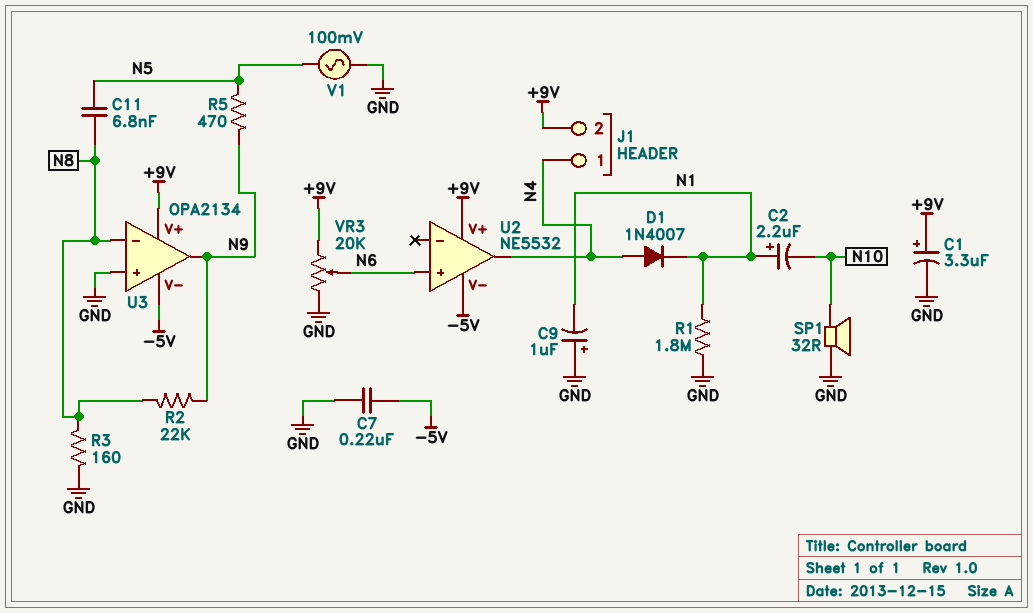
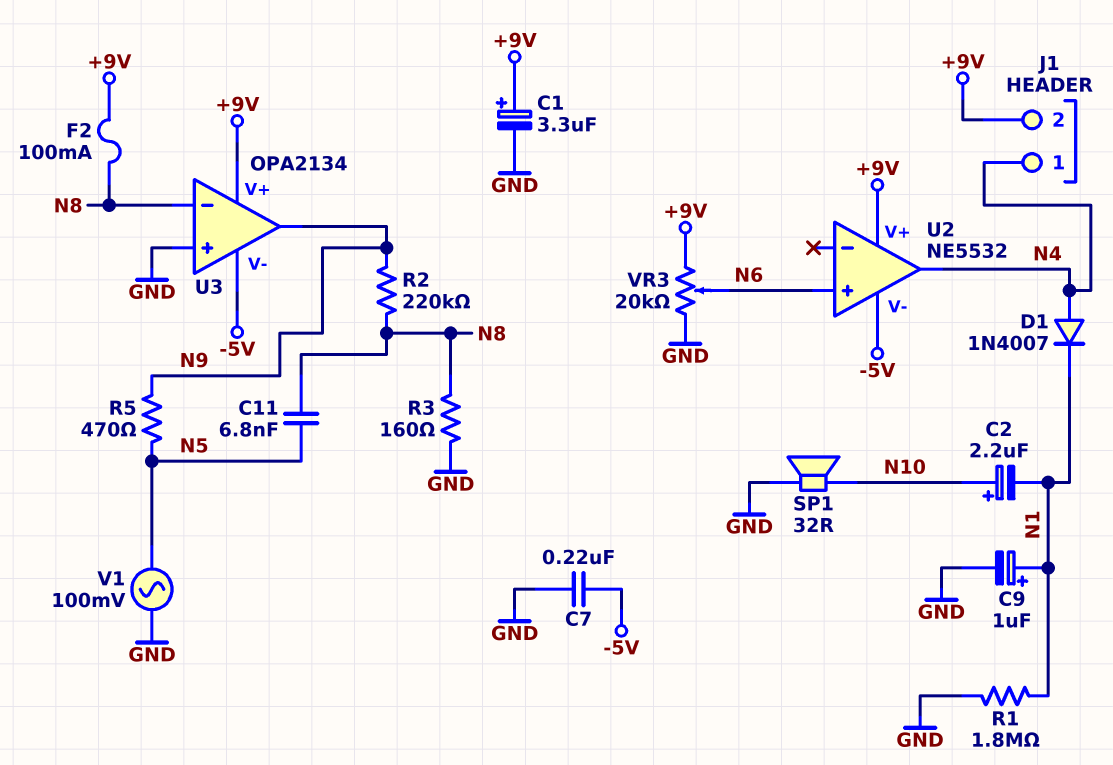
C2: 2.2uF (plus N1, minus N10) -> 2.2uF (plus N10, minus N1)
C9: 1uF (plus GND, minus N1) -> 1uF (plus N1, minus GND)
F2: none -> 100mA (+9V, N8)
R2: 22k (N8, N9) -> 220k (N8, N9)

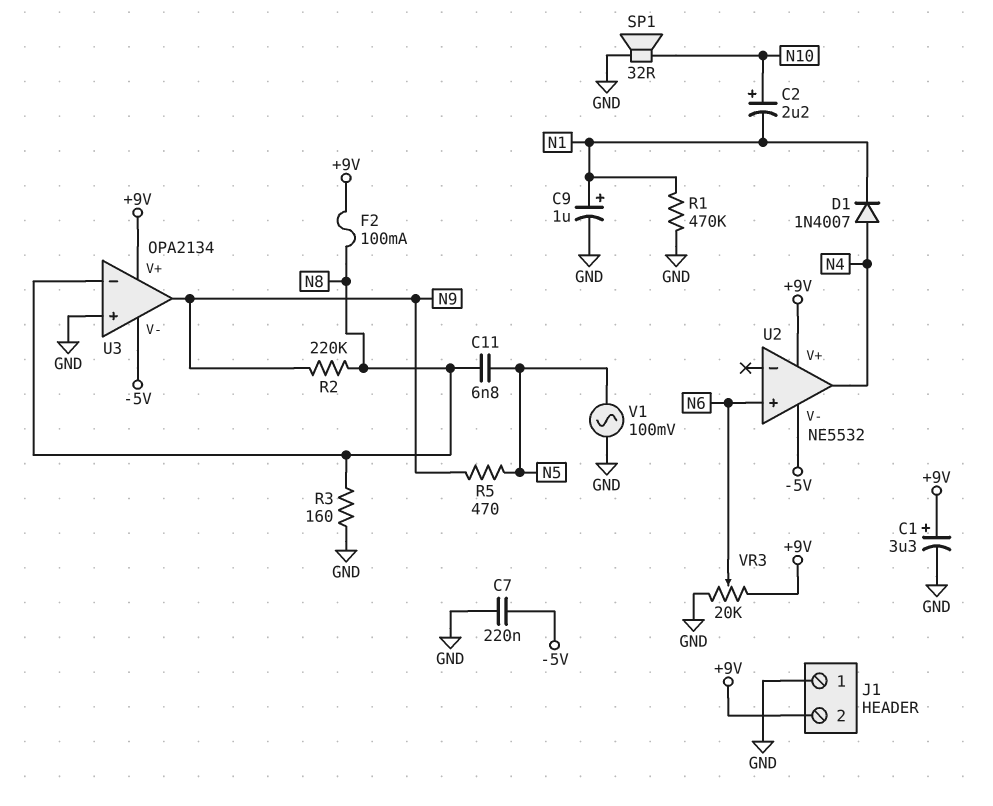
J1 pin 1: N4 -> GND
R1: 1.8M (GND, N1) -> 470k (GND, N1)

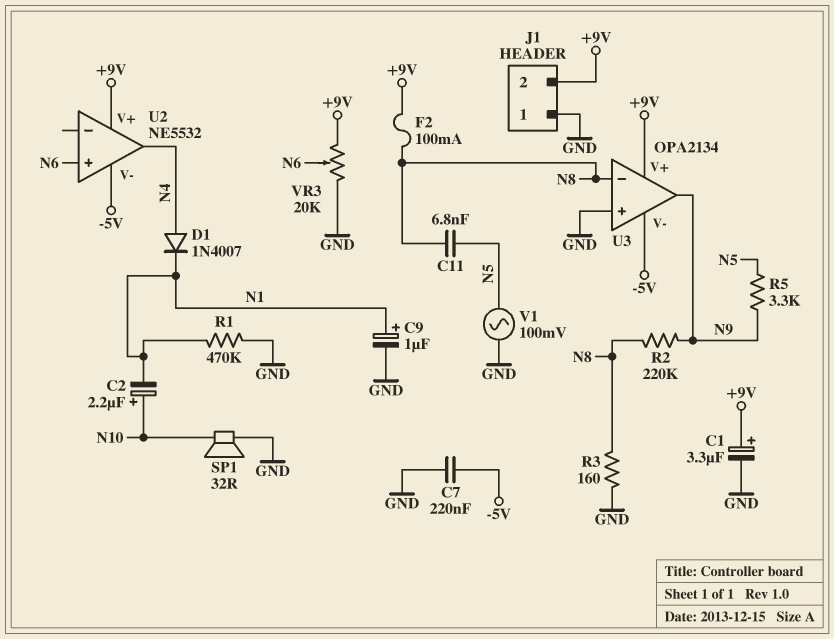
R5: 470 (N5, N9) -> 3.3k (N5, N9)

